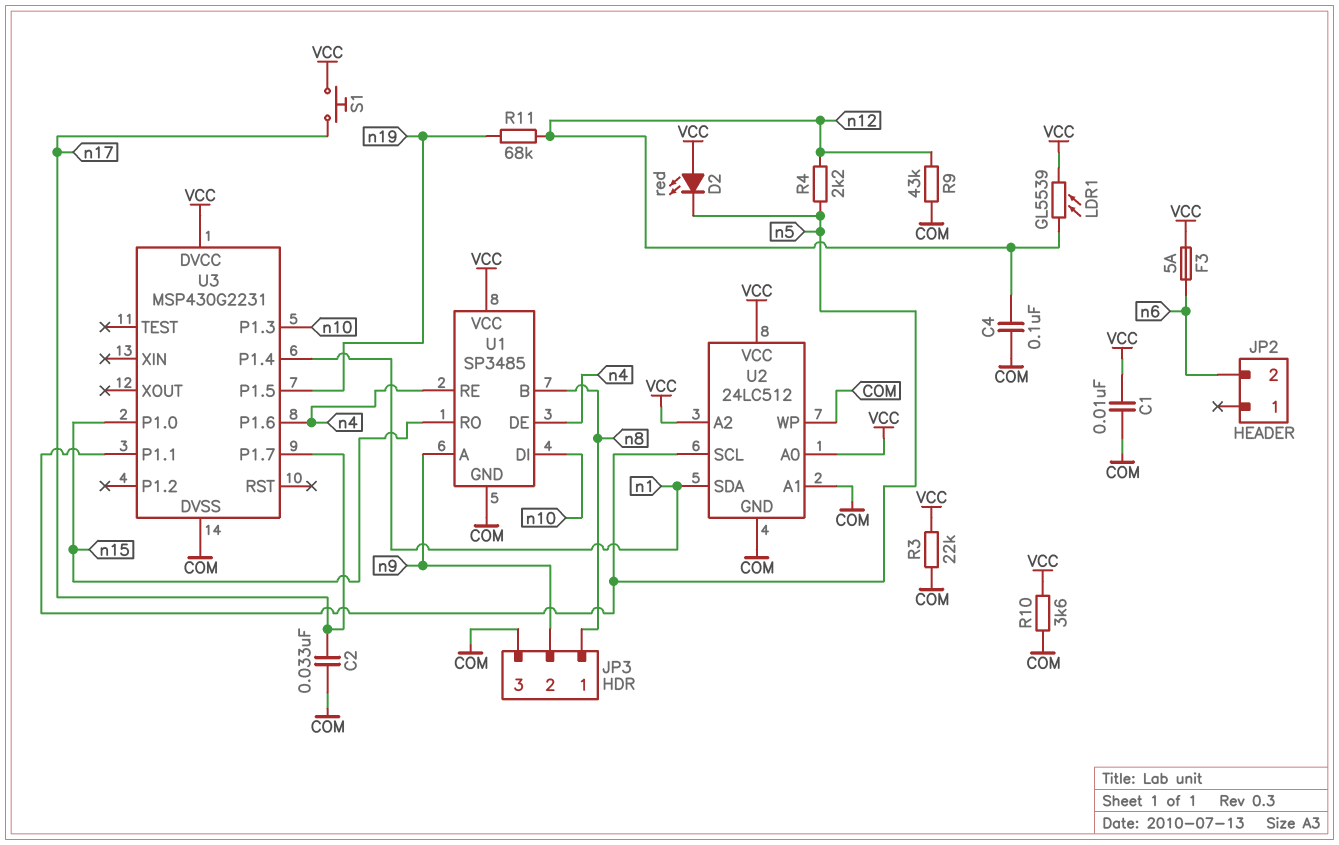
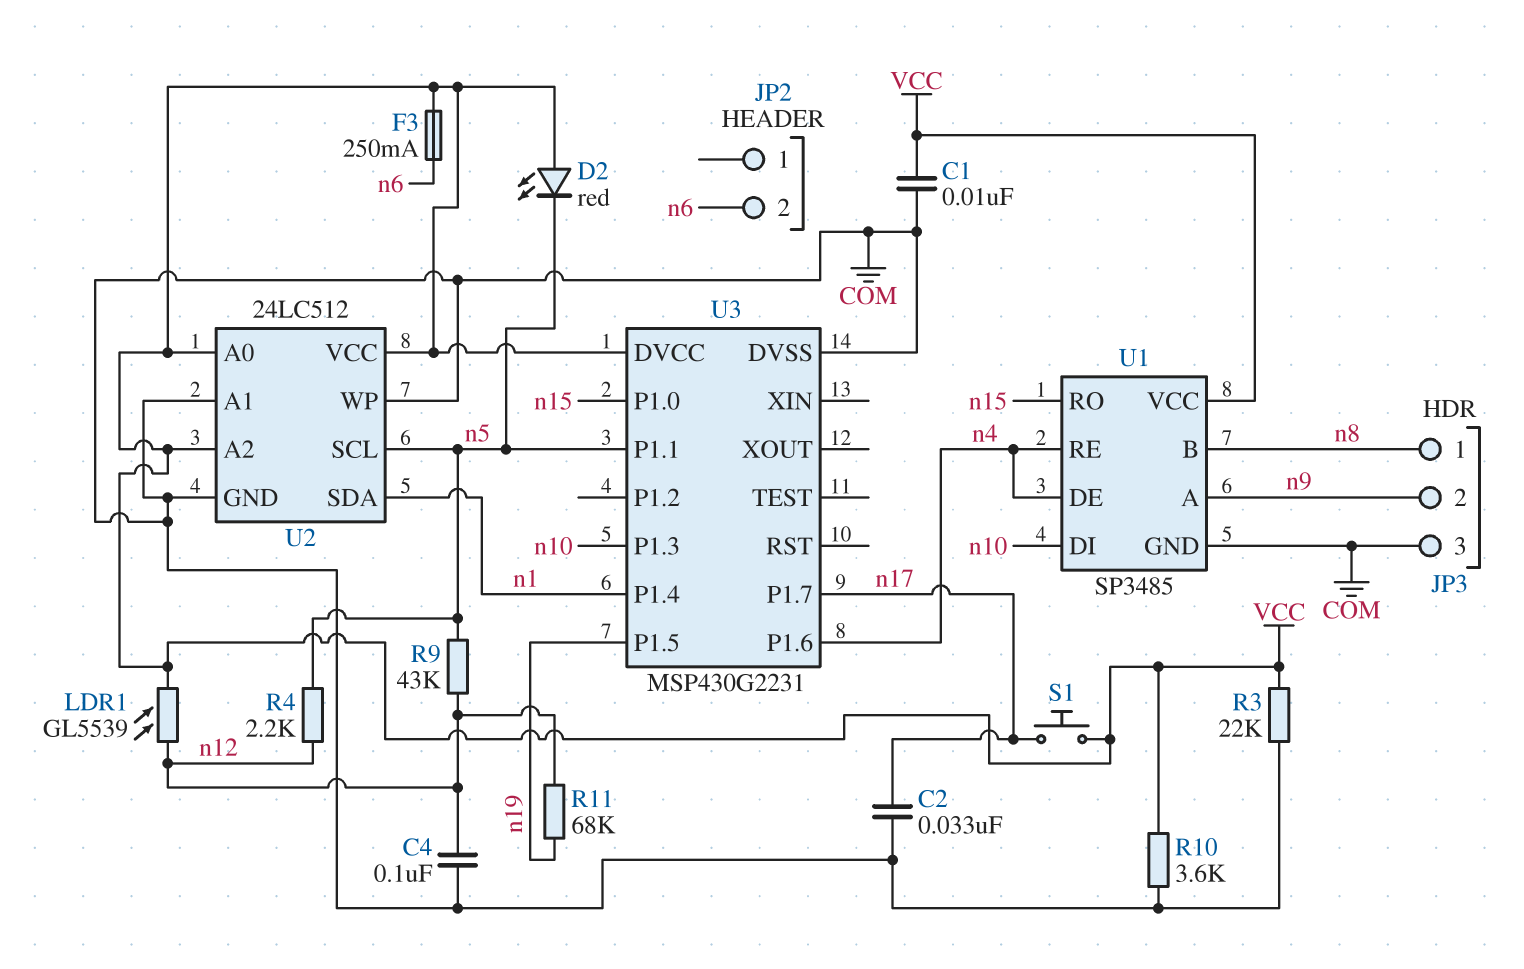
F3: 5A (VCC, n6) -> 250mA (VCC, n6)
R9: 43k (COM, n12) -> 43k (n5, n12)

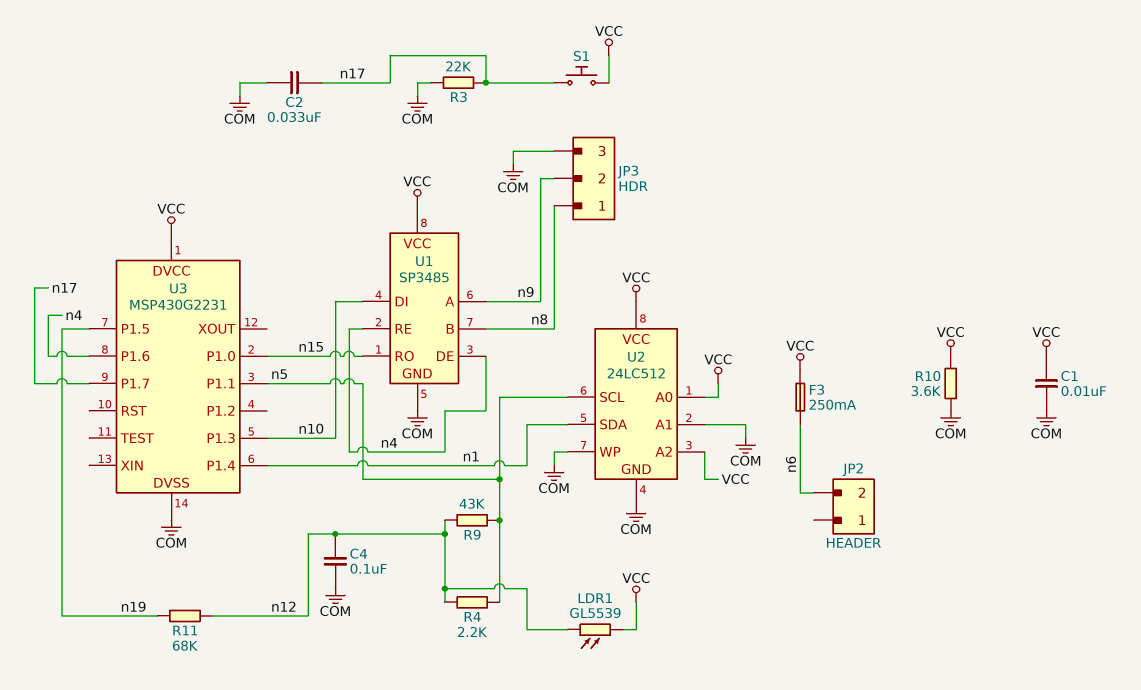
D2: LED red (A VCC, K n5) -> none
R3: 22k (COM, VCC) -> 22k (COM, n17)

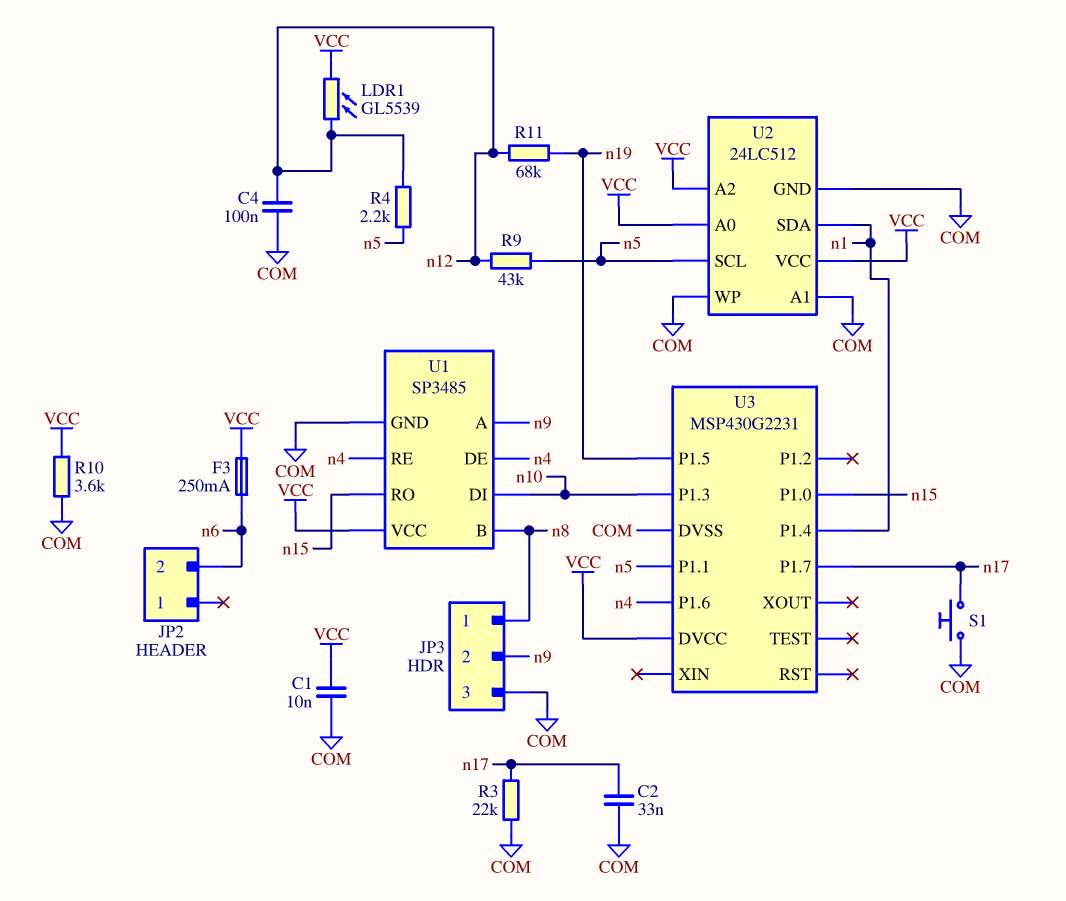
S1: button (VCC, n17) -> button (COM, n17)

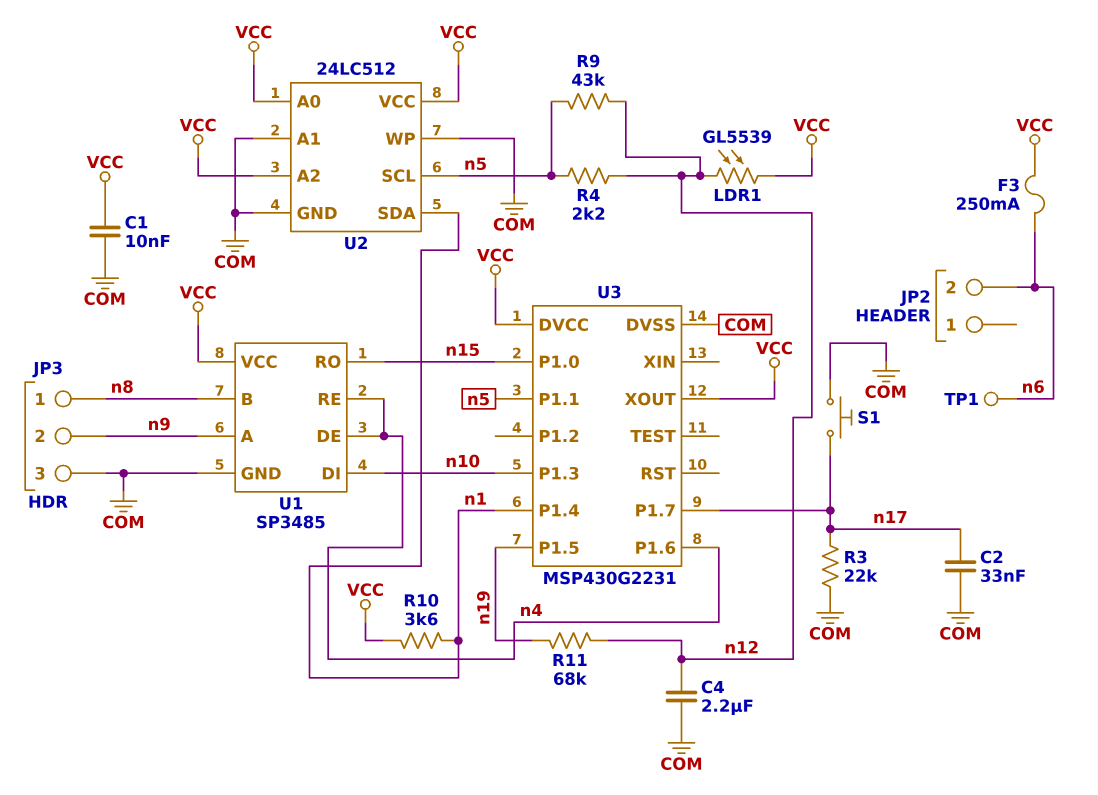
C4: 100nF (COM, n12) -> 2.2uF (COM, n12)
R10: 3.6k (COM, VCC) -> 3.6k (VCC, n1)
TP1: none -> test point (n6)
U3 pin XOUT: none -> VCC

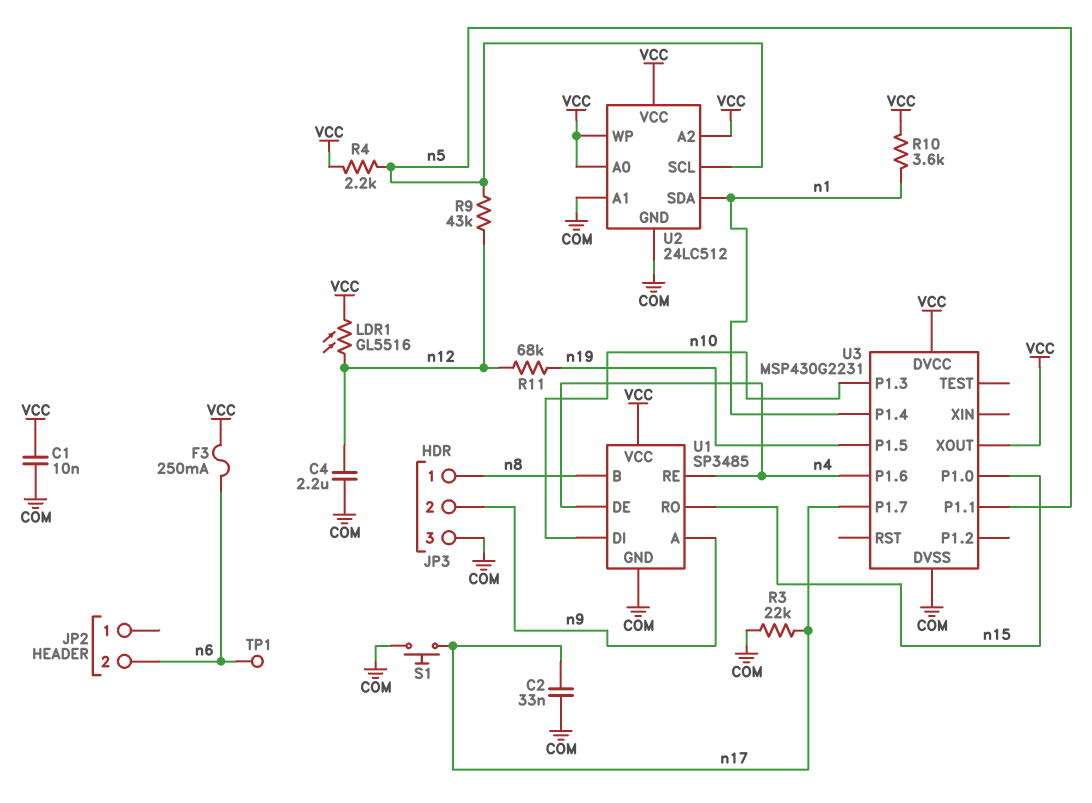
LDR1: GL5539 (VCC, n12) -> GL5516 (VCC, n12)
R4: 2.2k (n5, n12) -> 2.2k (VCC, n5)
U2 pin WP: COM -> VCC

